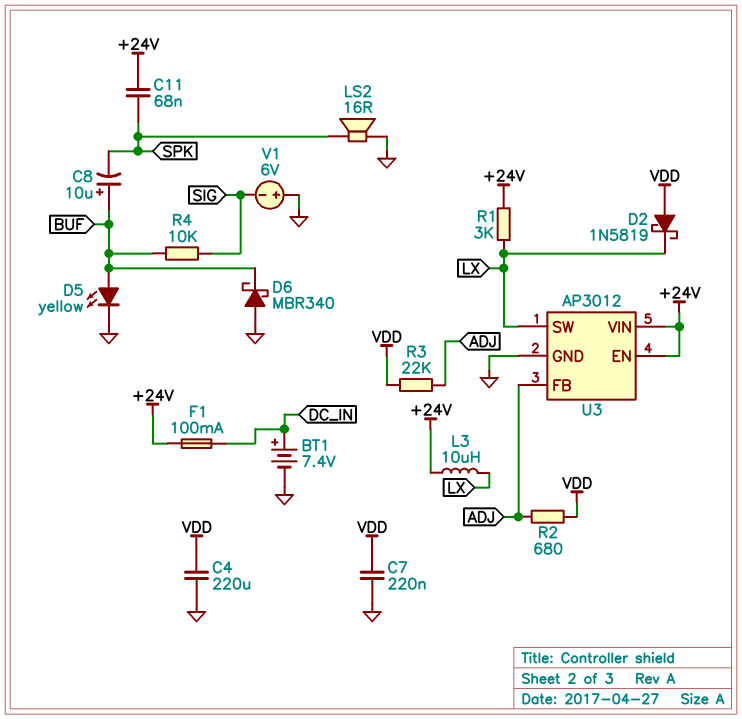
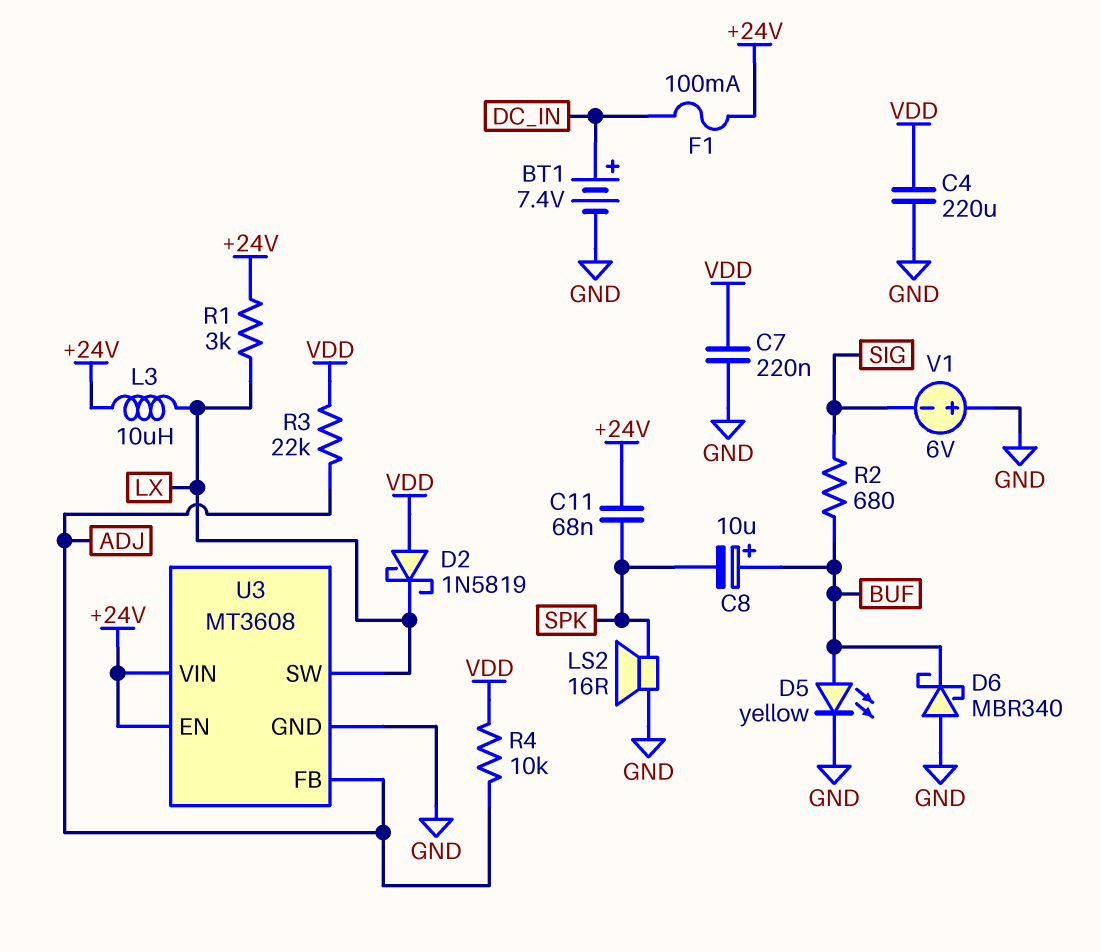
R2: 680 (ADJ, VDD) -> 680 (BUF, SIG)
R4: 10k (BUF, SIG) -> 10k (ADJ, VDD)
U3: AP3012 -> MT3608

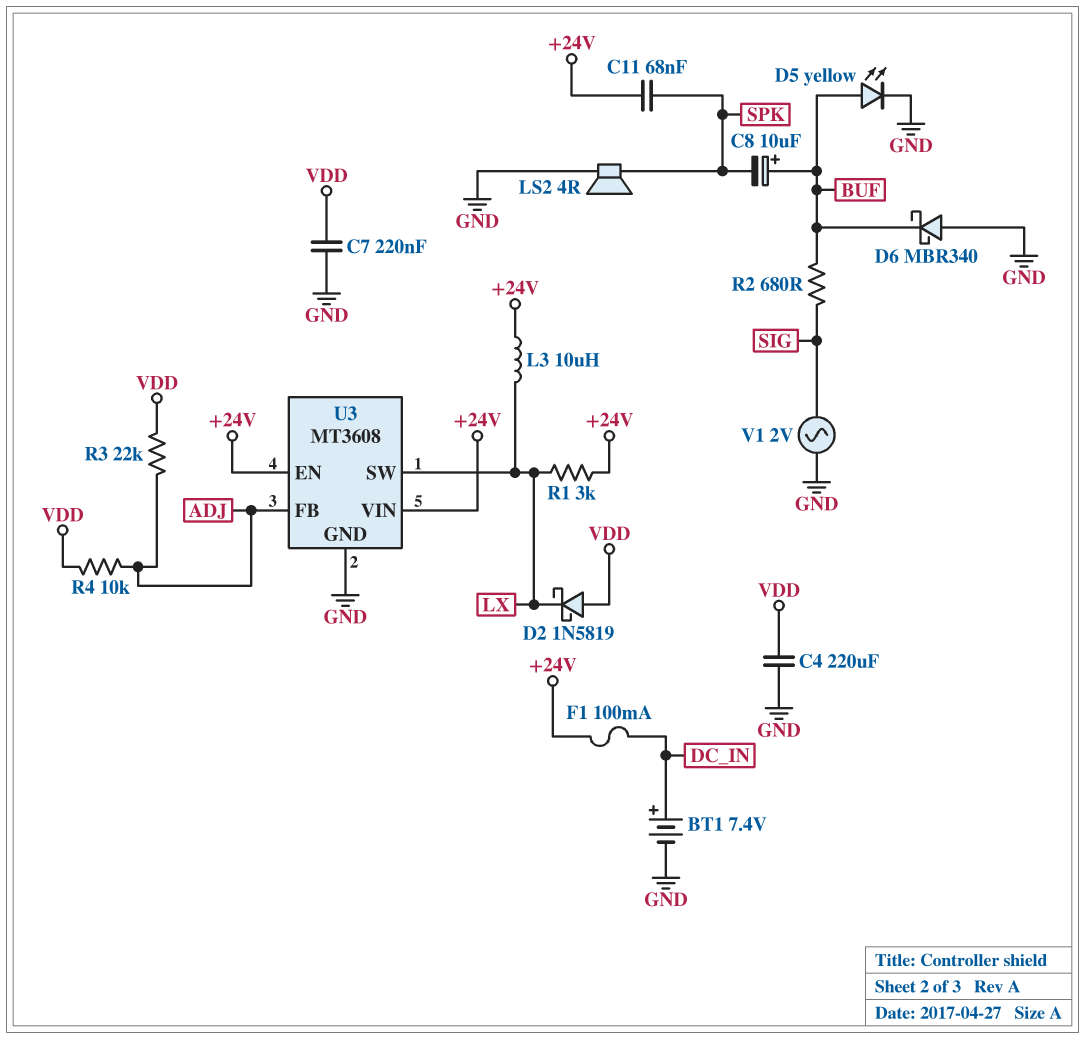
LS2: speaker 16R (GND, SPK) -> speaker 4R (GND, SPK)
V1: 6V (plus GND, minus SIG) -> AC 2V (GND, SIG)

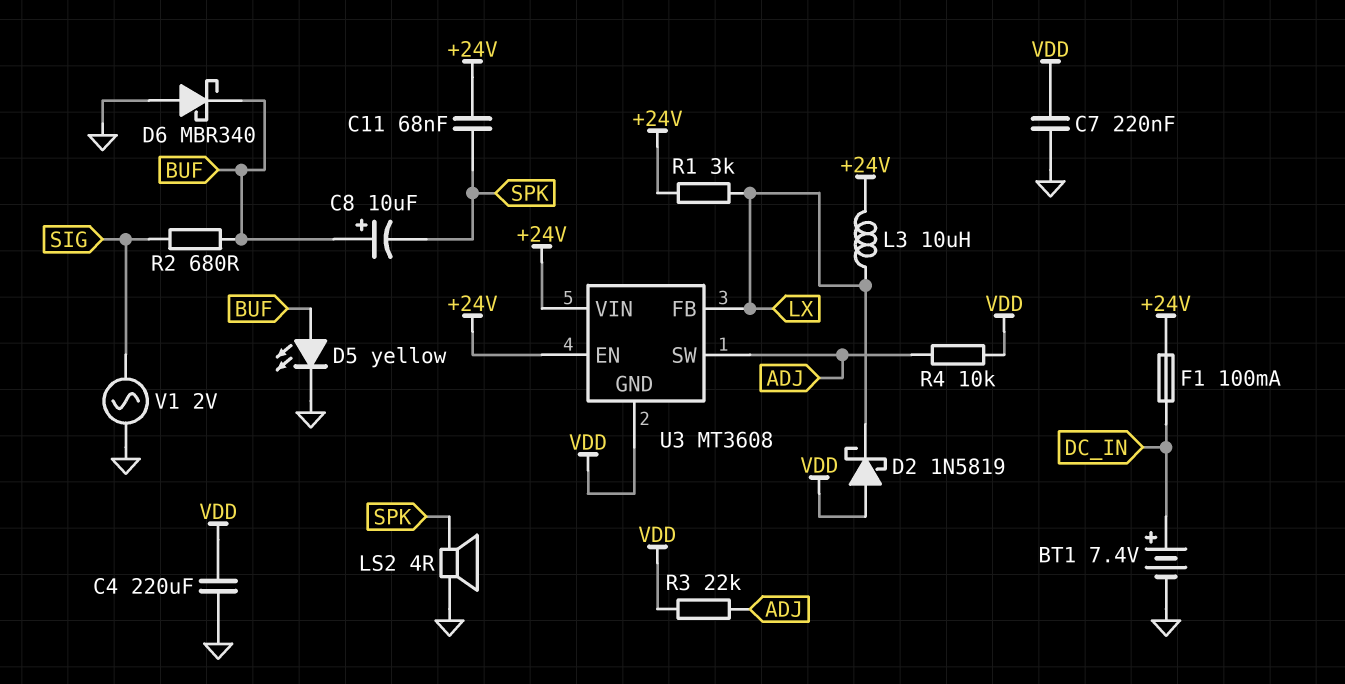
U3 pin FB: ADJ -> LX
U3 pin GND: GND -> VDD
U3 pin SW: LX -> ADJ

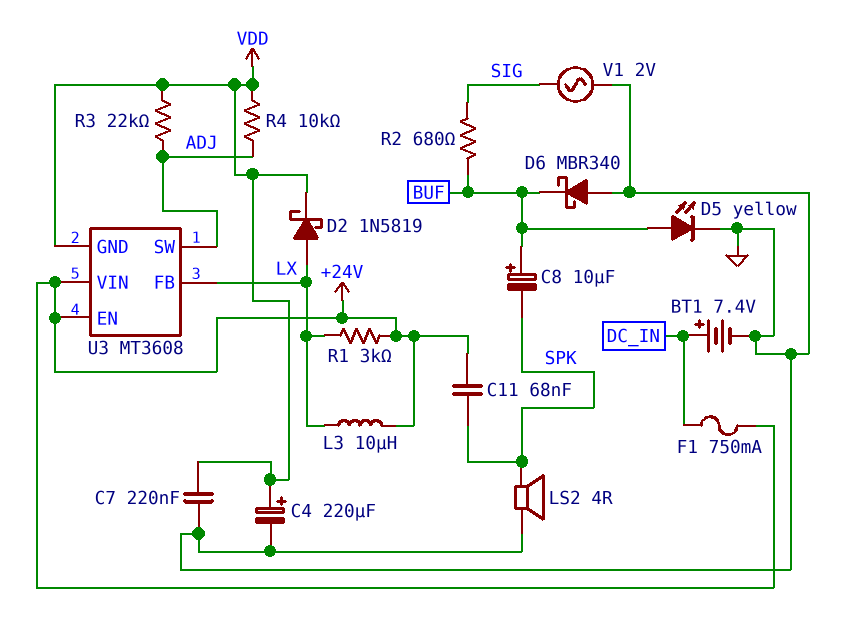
C4: 220uF (GND, VDD) -> 220uF (plus VDD, minus GND)
D2: schottky 1N5819 (A VDD, K LX) -> schottky 1N5819 (A LX, K VDD)
F1: 100mA (+24V, DC_IN) -> 750mA (+24V, DC_IN)

